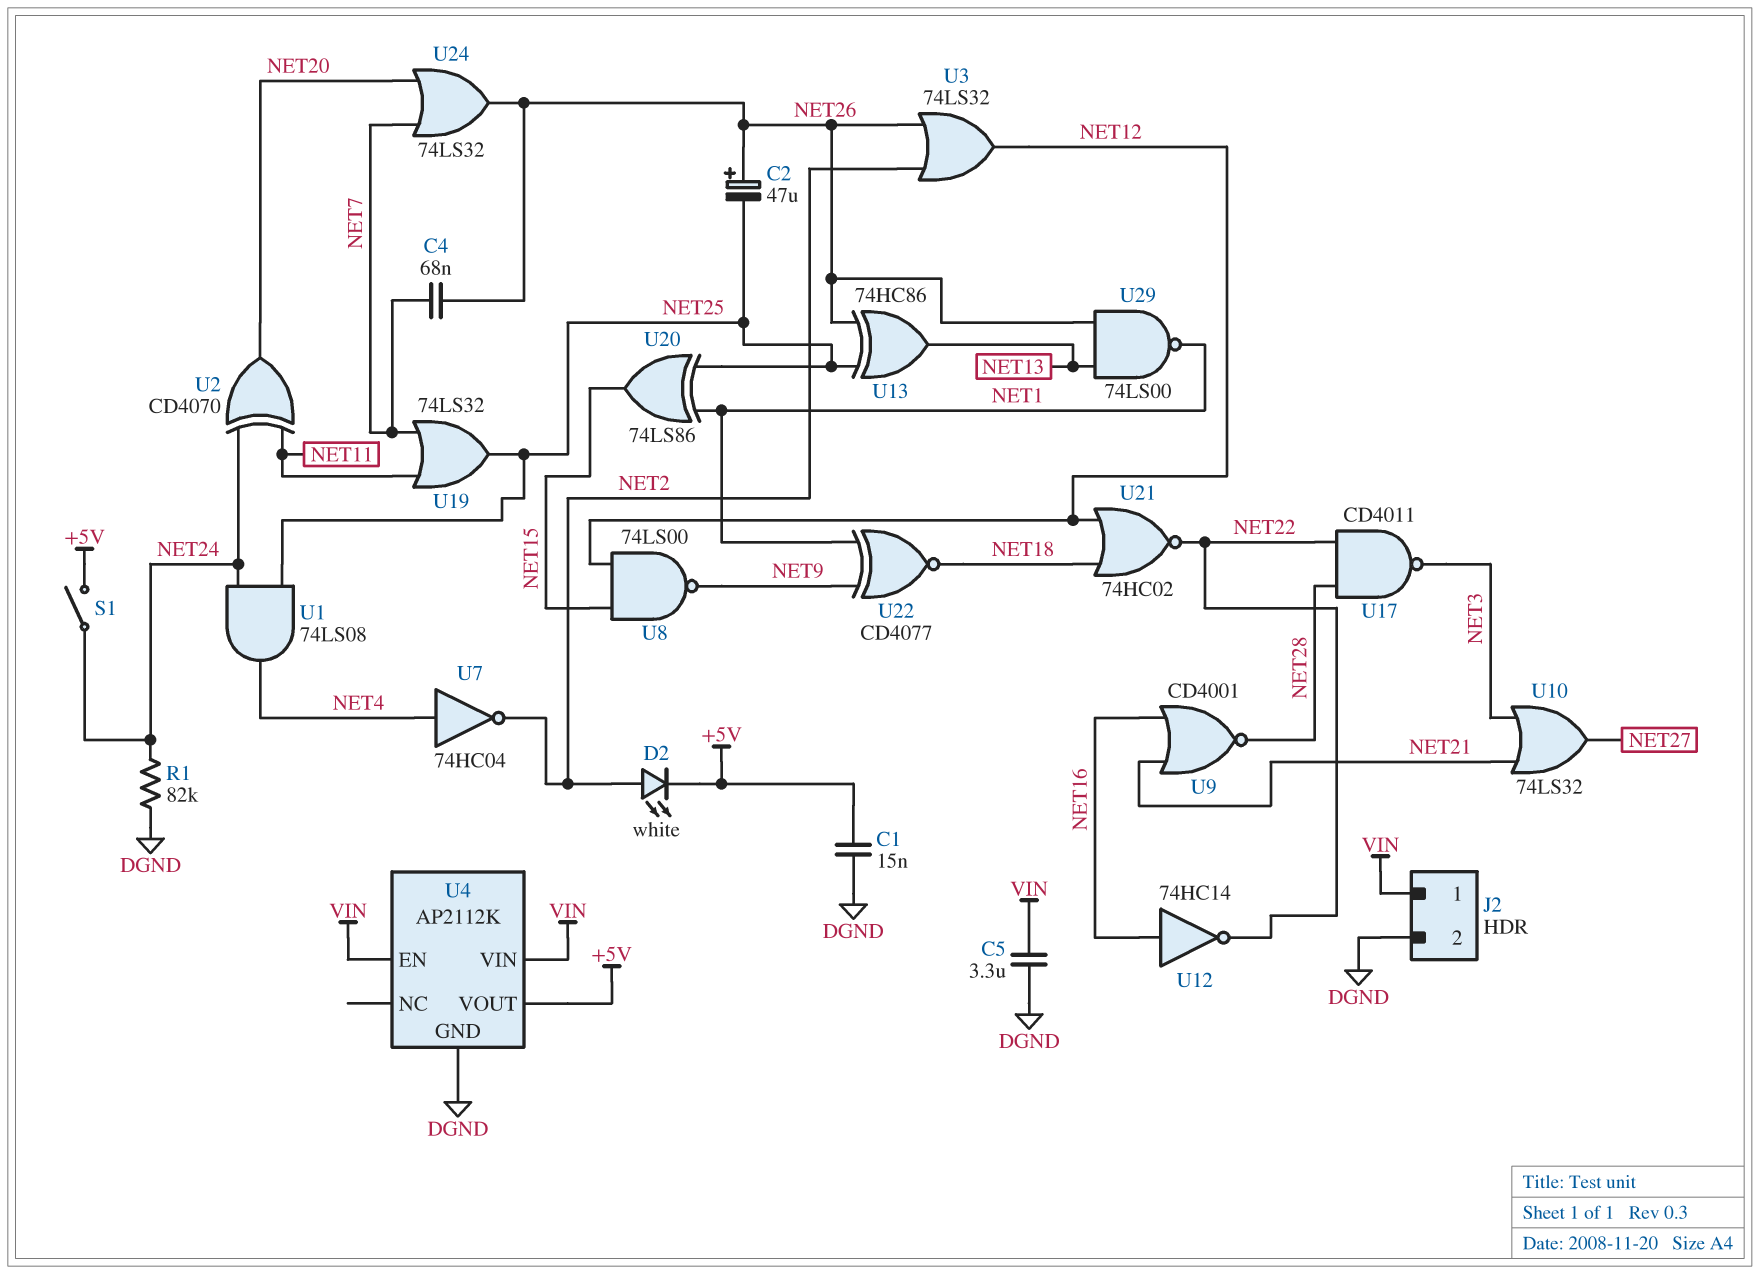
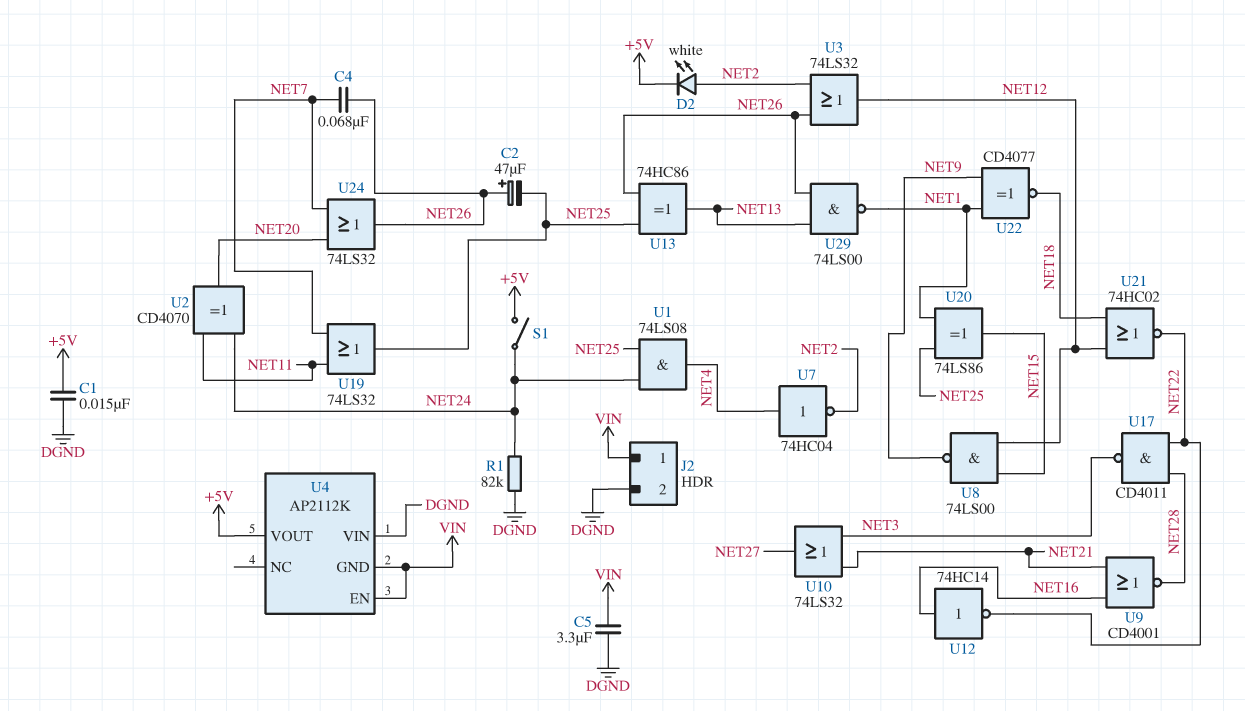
U4 pin GND: DGND -> VIN
U4 pin VIN: VIN -> DGND

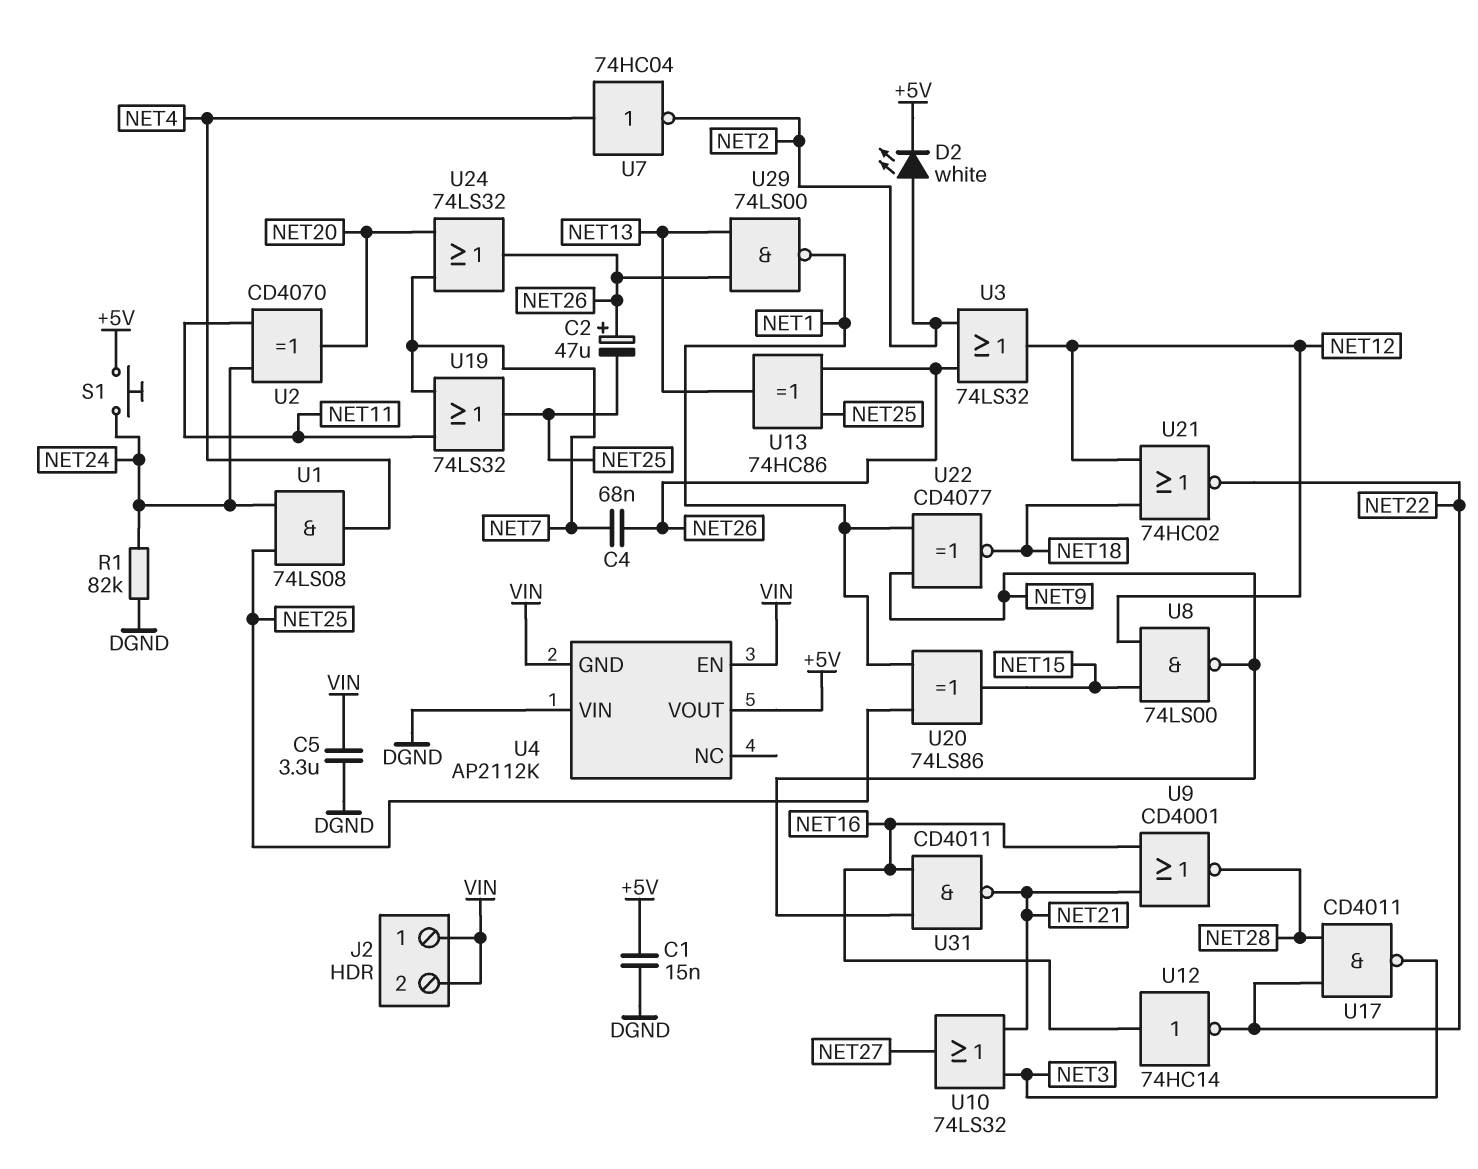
J2 pin 2: DGND -> VIN
S1: switch (+5V, NET24) -> button (+5V, NET24)
U31: none -> NAND CD4011 (in NET9, in NET16, out NET21)

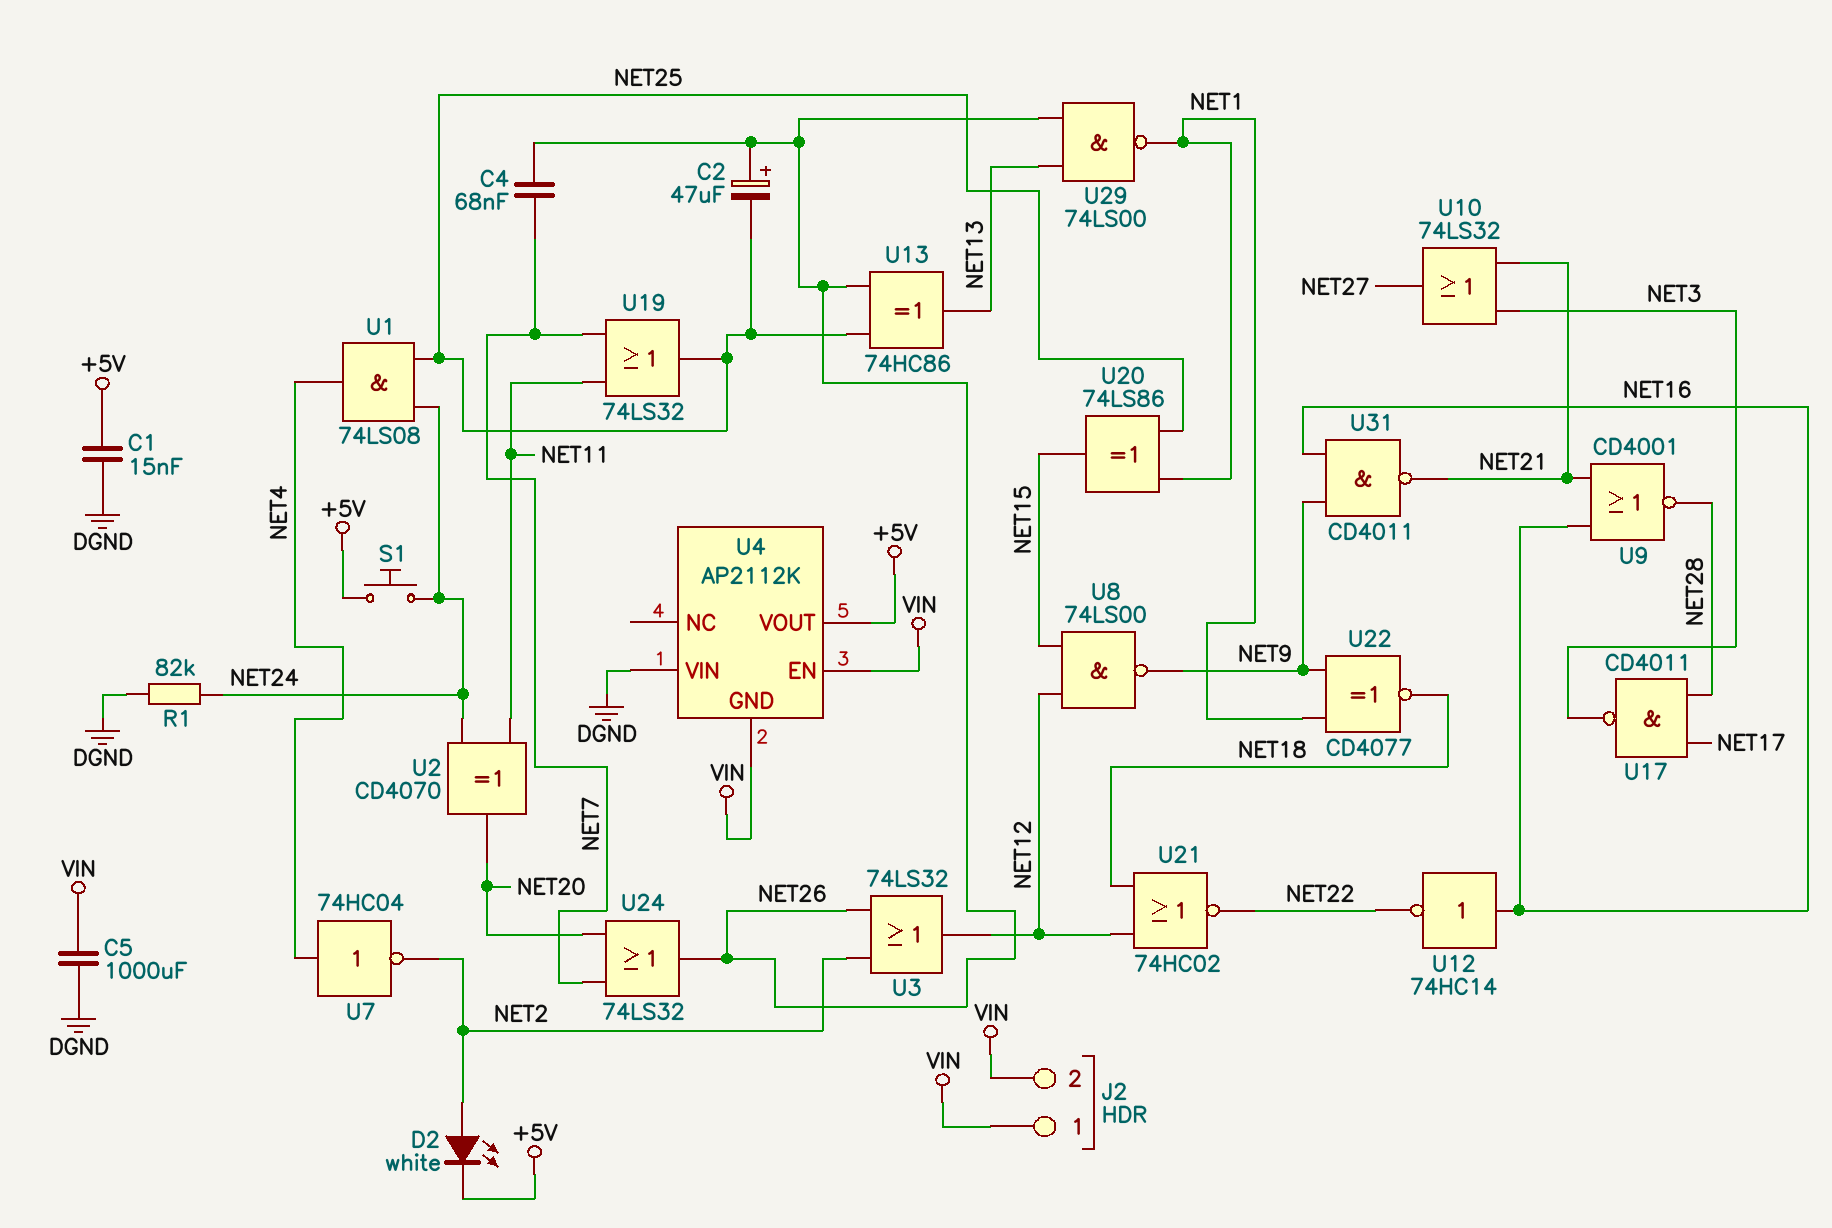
C5: 3.3uF (DGND, VIN) -> 1000uF (DGND, VIN)
U17: NAND CD4011 (in NET22, in NET28, out NET3) -> NAND CD4011 (in NET17, in NET28, out NET3)

